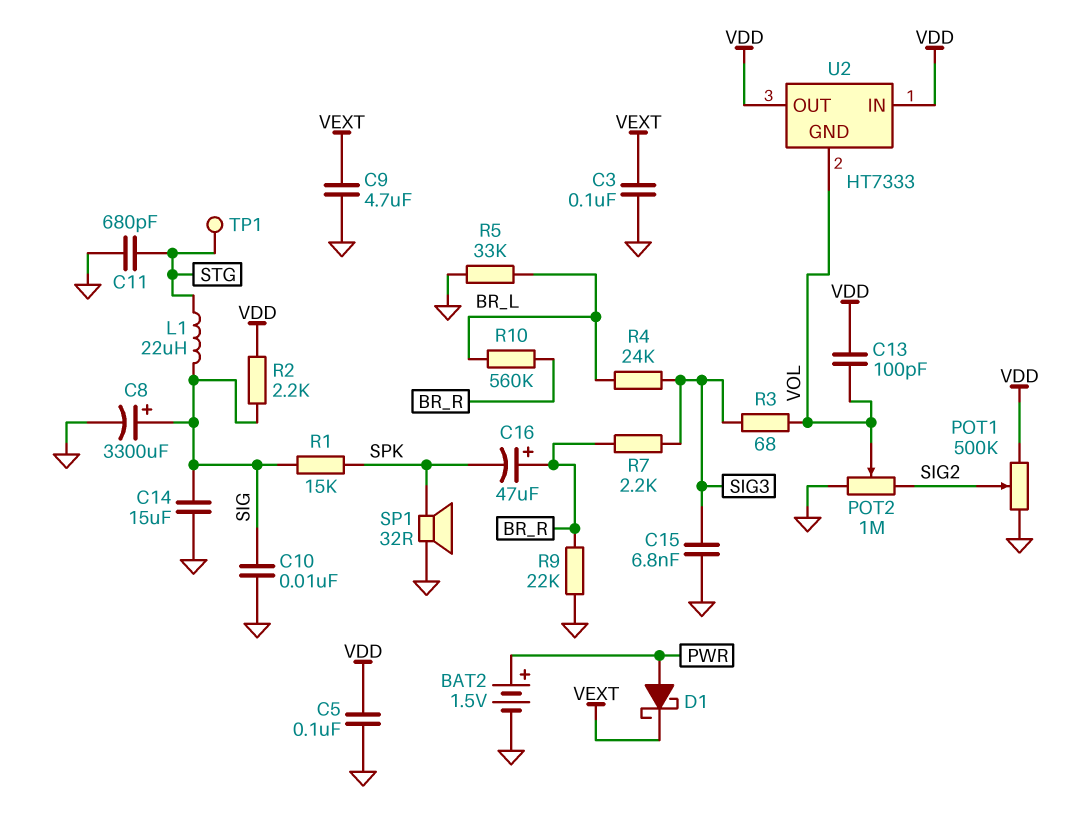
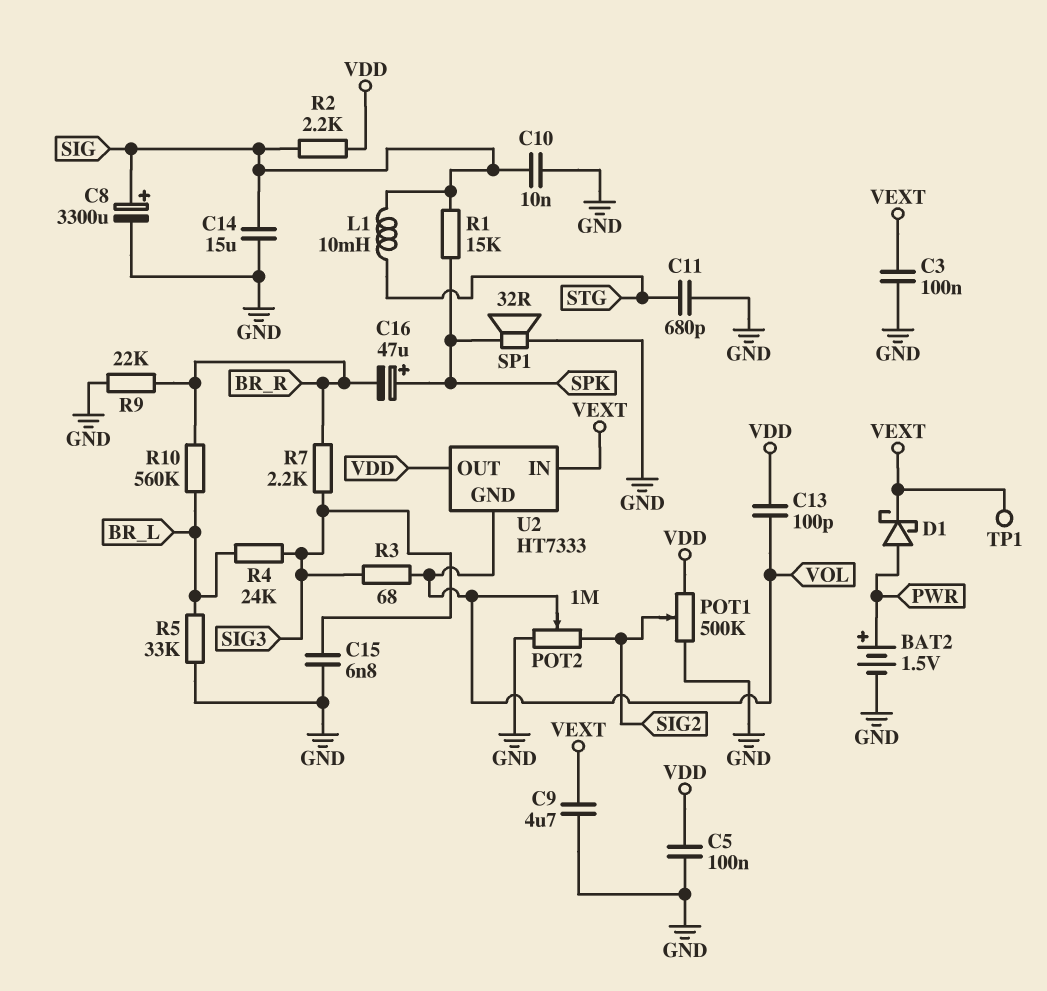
C16: 47uF (plus BR_R, minus SPK) -> 47uF (plus SPK, minus BR_R)
L1: 22uH (SIG, STG) -> 10mH (SIG, STG)
TP1: test point (STG) -> test point (VEXT)
U2 pin IN: VDD -> VEXT

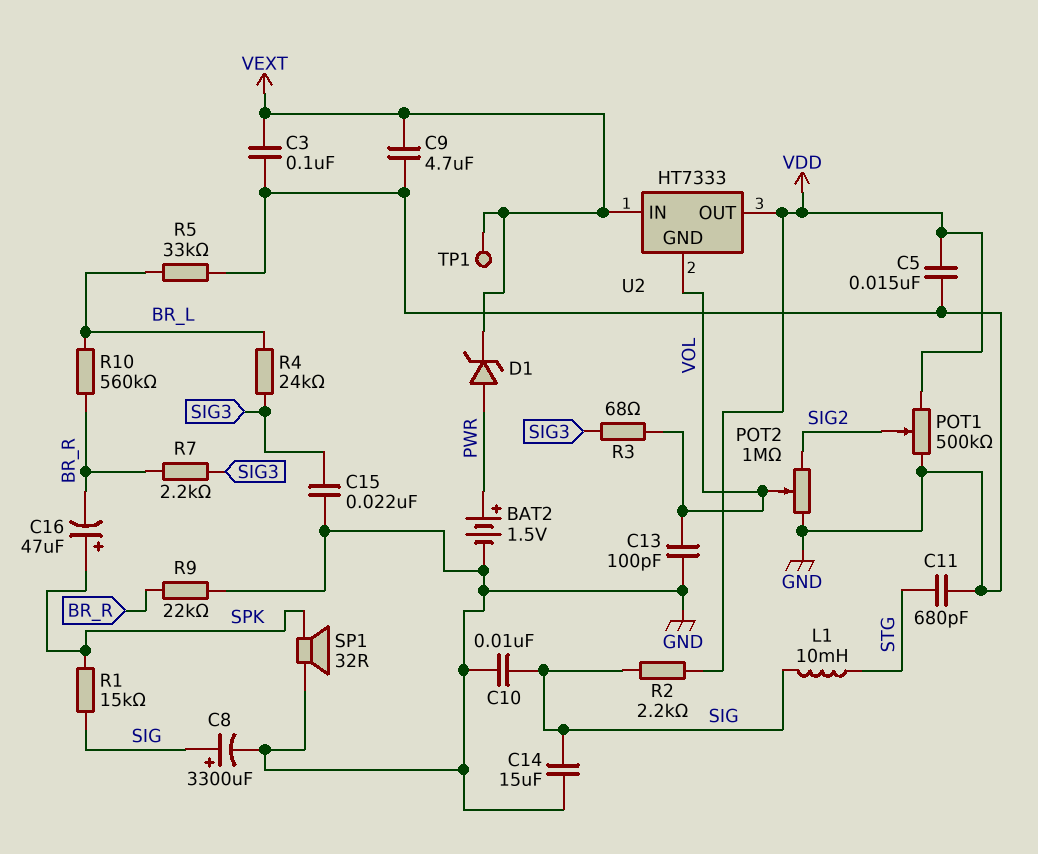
C5: 100nF (GND, VDD) -> 15nF (GND, VDD)
C13: 100pF (VDD, VOL) -> 100pF (GND, VOL)
C15: 6.8nF (GND, SIG3) -> 22nF (GND, SIG3)
D1: schottky (A PWR, K VEXT) -> zener (A PWR, K VEXT)

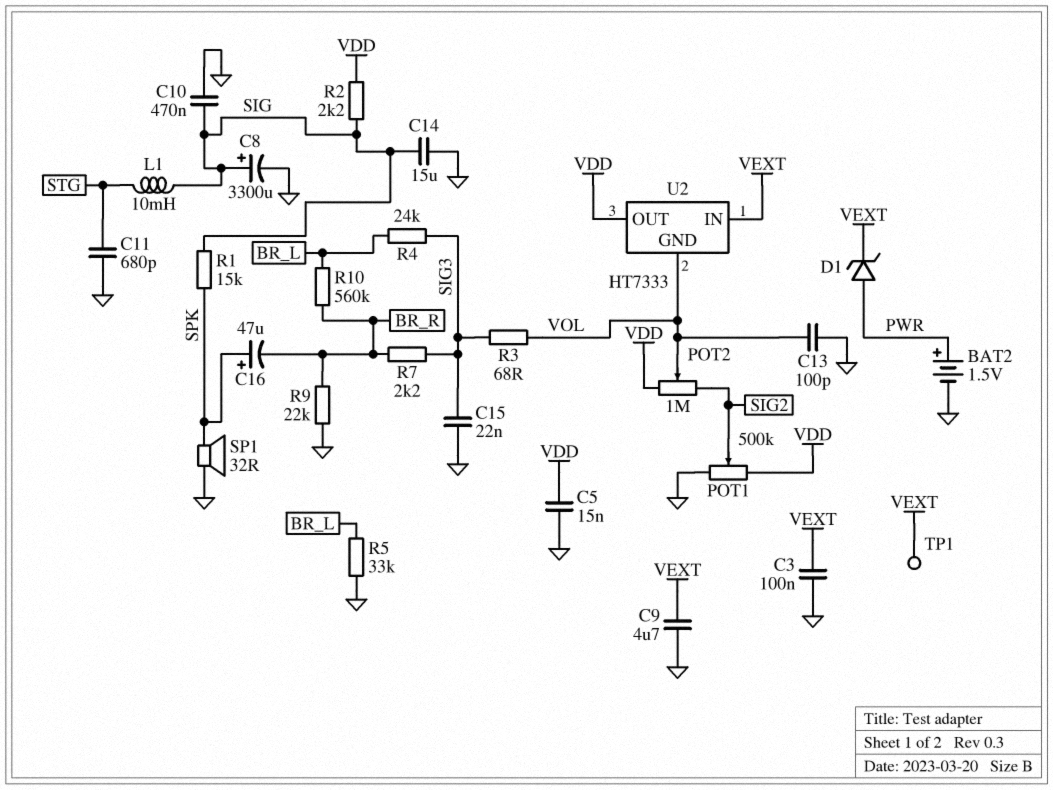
C10: 10nF (GND, SIG) -> 470nF (GND, SIG)
POT2: 1M (GND, SIG2, wiper VOL) -> 1M (SIG2, VDD, wiper VOL)

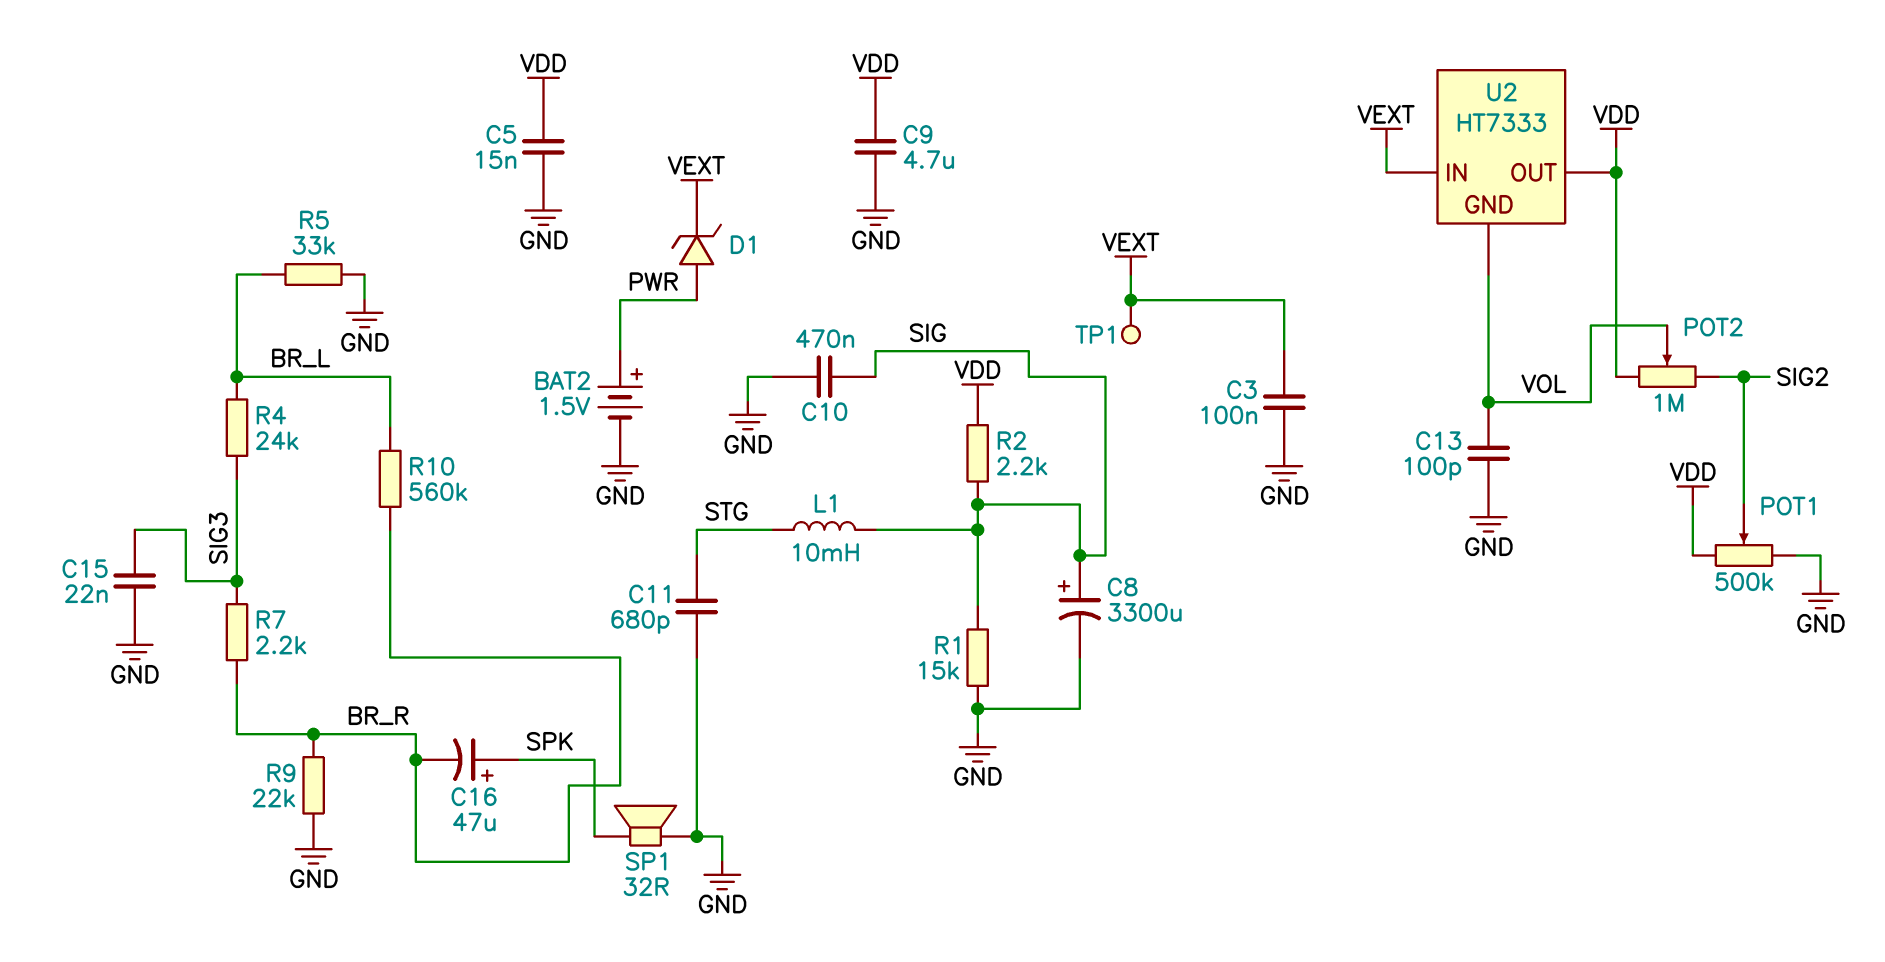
C9: 4.7uF (GND, VEXT) -> 4.7uF (GND, VDD)
C14: 15uF (GND, SIG) -> none
R1: 15k (SIG, SPK) -> 15k (GND, SIG)
R3: 68 (SIG3, VOL) -> none

